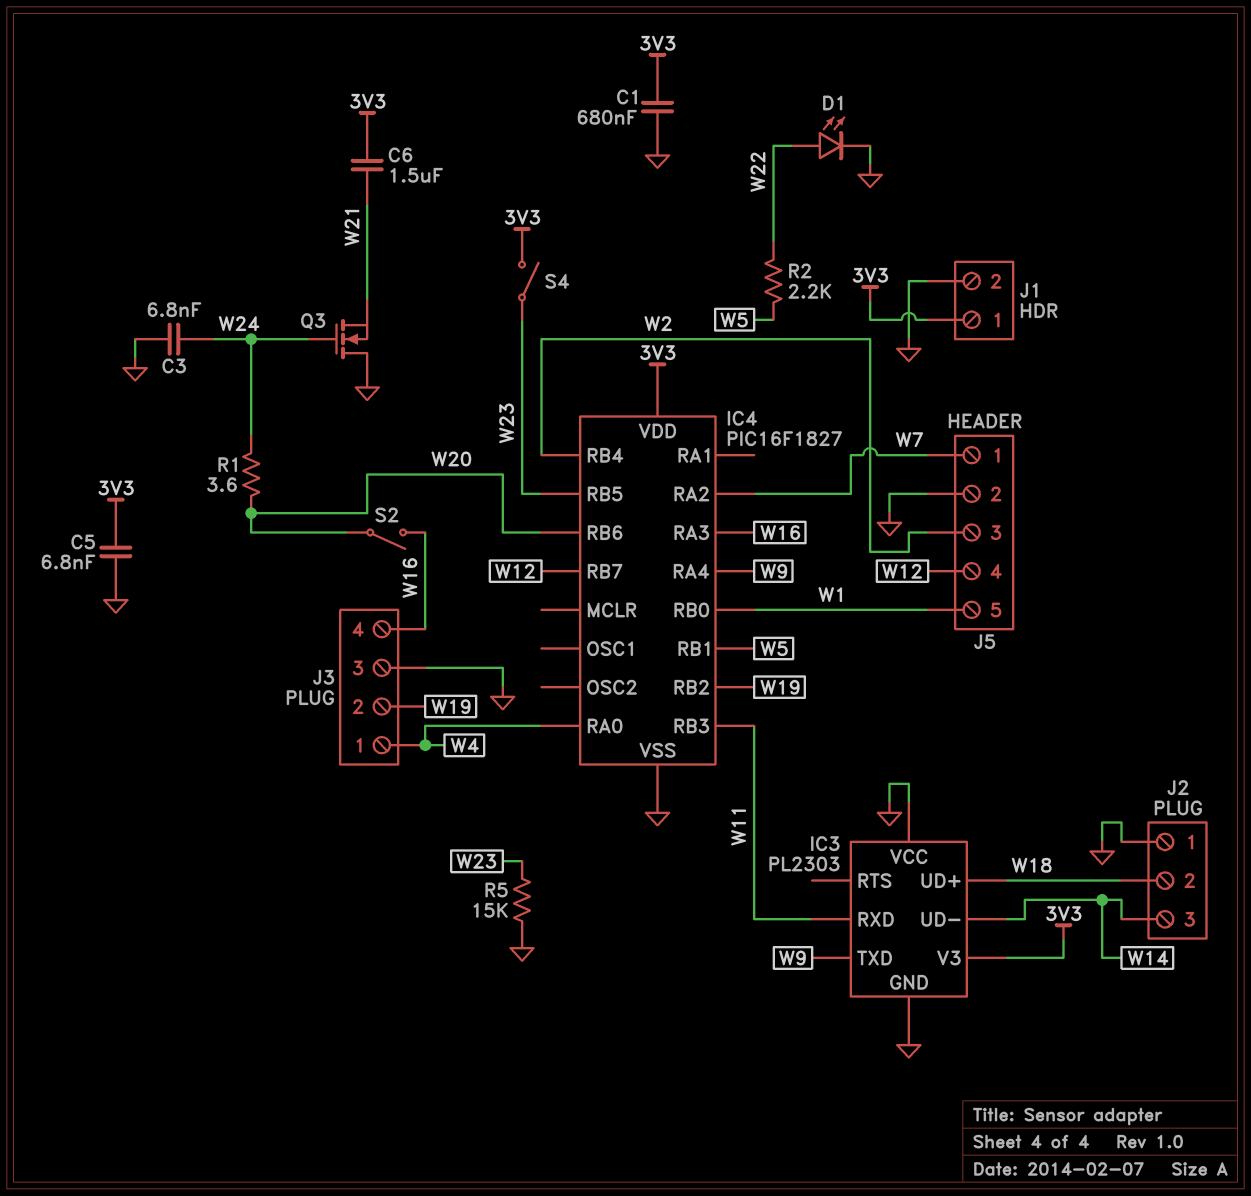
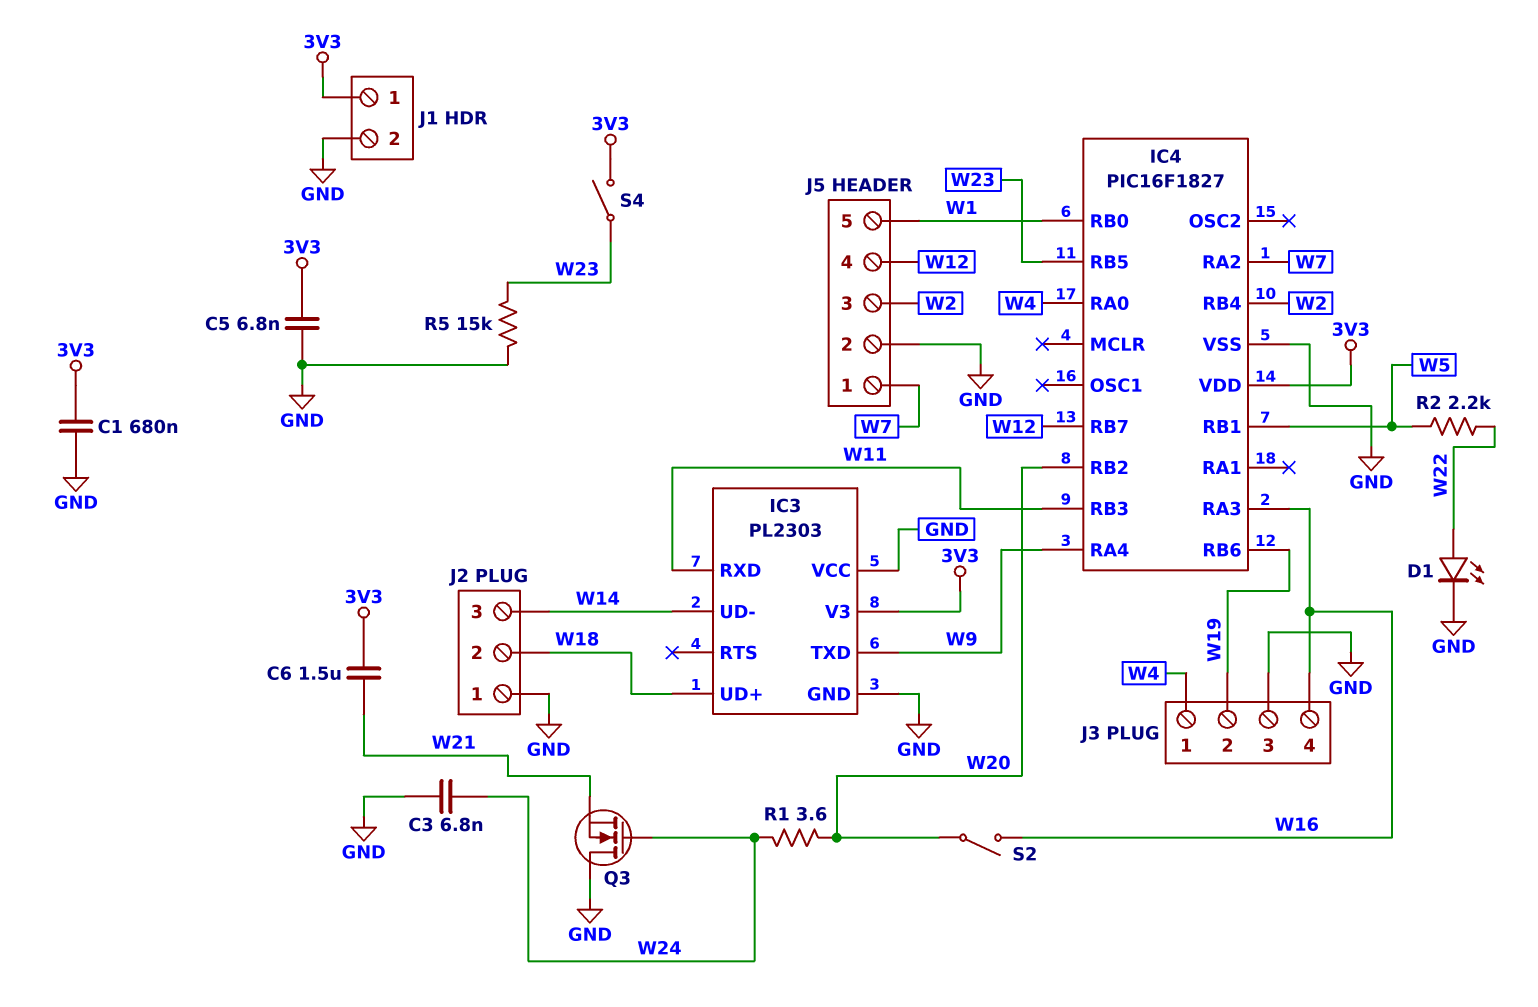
IC4 pin RB2: W19 -> W20
IC4 pin RB6: W20 -> W19

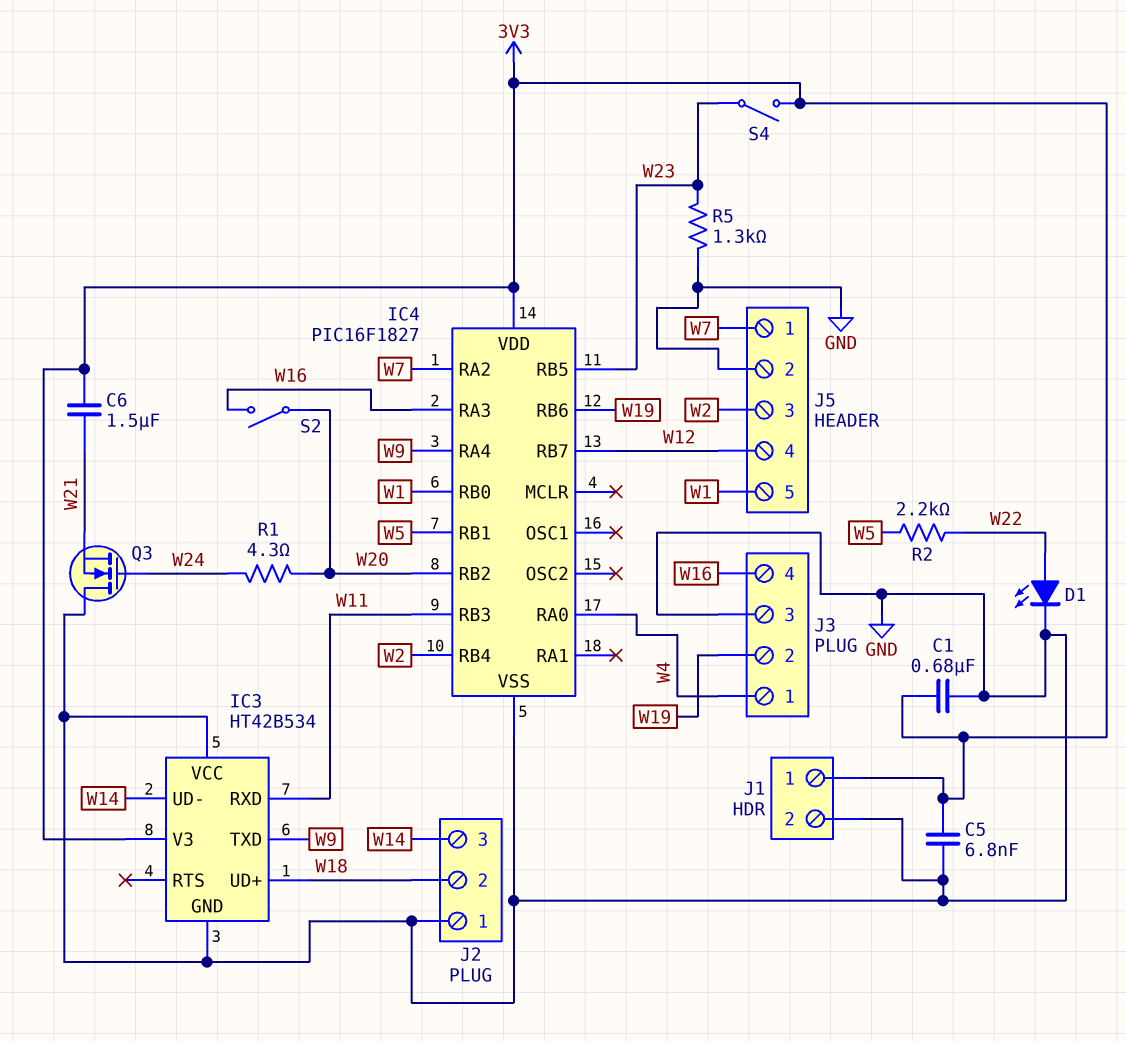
C3: 6.8nF (GND, W24) -> none
IC3: PL2303 -> HT42B534
R1: 3.6 (W20, W24) -> 4.3 (W20, W24)
R5: 15k (GND, W23) -> 1.3k (GND, W23)

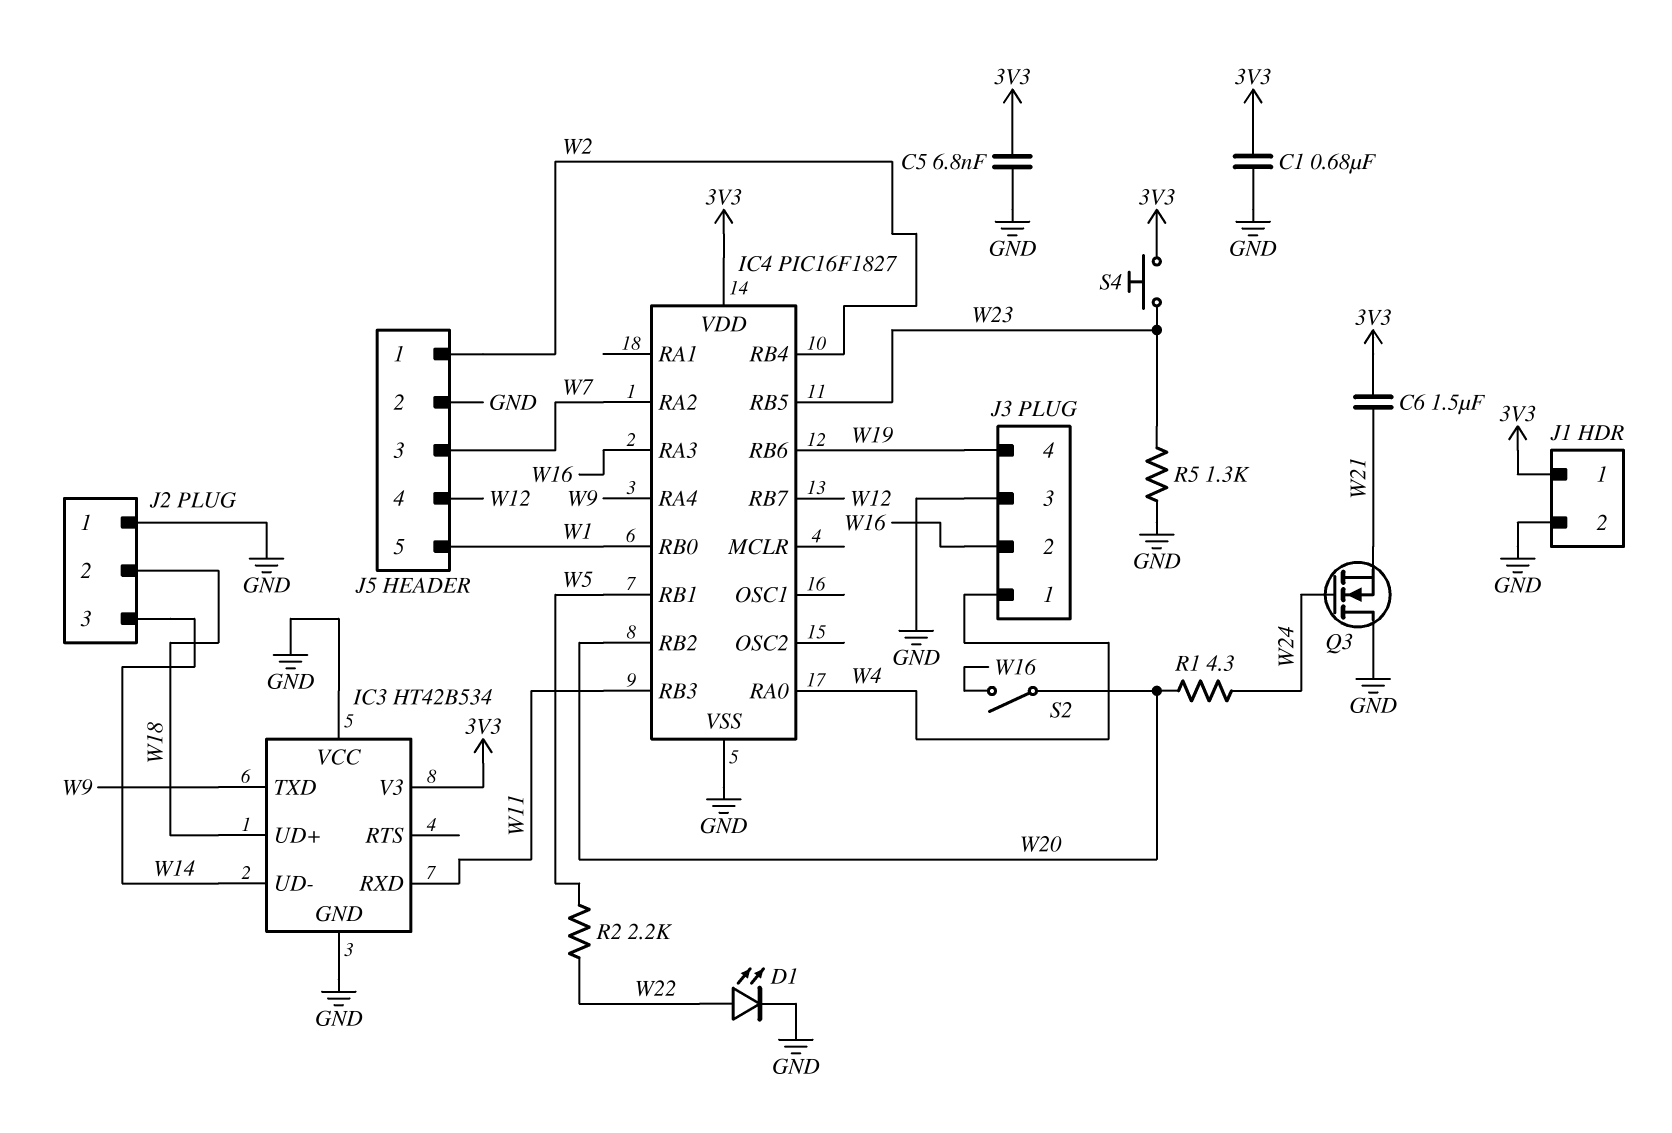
J3 pin 2: W19 -> W16
J3 pin 4: W16 -> W19
J5 pin 1: W7 -> W2
J5 pin 3: W2 -> W7
S4: switch (3V3, W23) -> button (3V3, W23)

